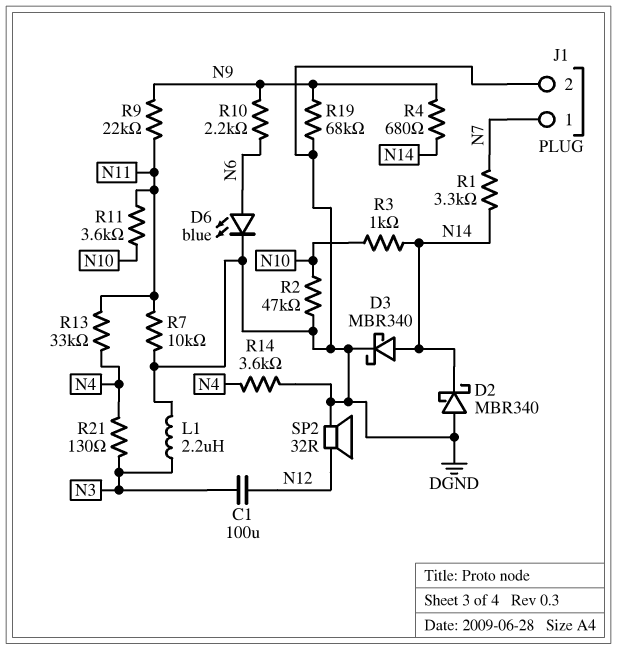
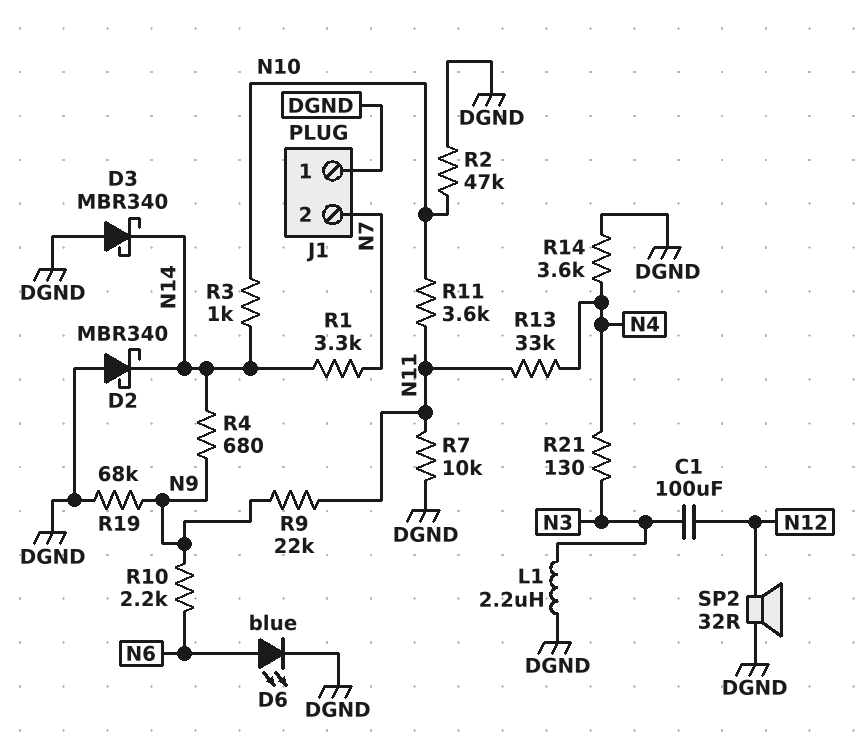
D3: schottky MBR340 (A N14, K DGND) -> schottky MBR340 (A DGND, K N14)
J1 pin 1: N7 -> DGND
J1 pin 2: DGND -> N7

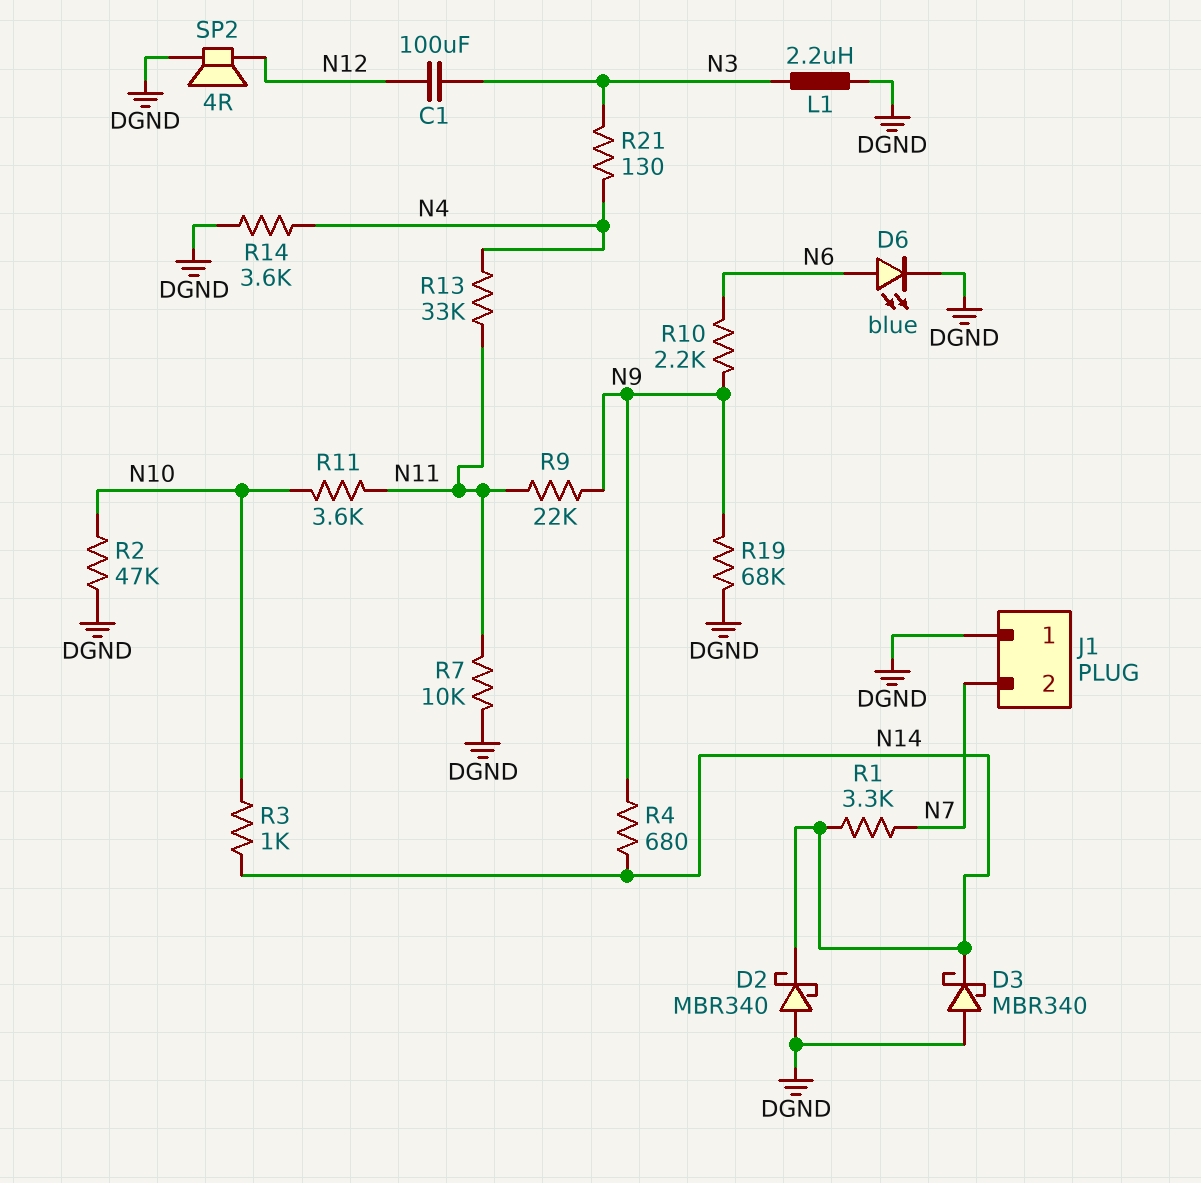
SP2: speaker 32R (DGND, N12) -> speaker 4R (DGND, N12)

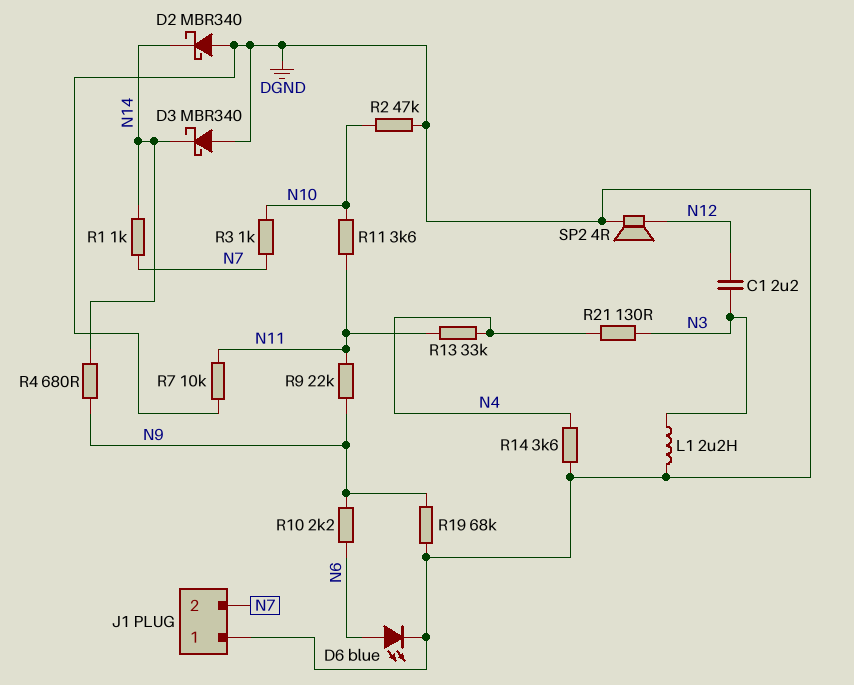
C1: 100uF (N3, N12) -> 2.2uF (N3, N12)
R1: 3.3k (N7, N14) -> 1k (N7, N14)
R3: 1k (N10, N14) -> 1k (N7, N10)

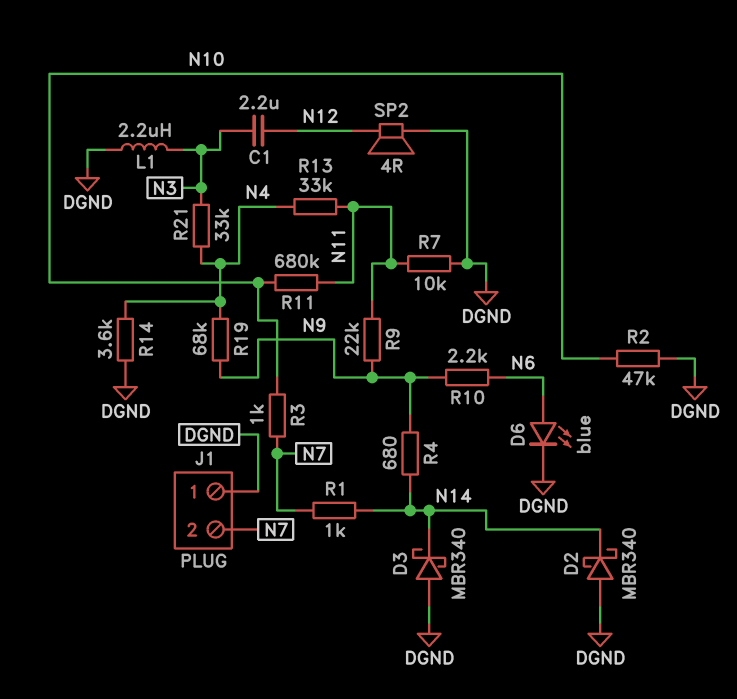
R11: 3.6k (N10, N11) -> 680k (N10, N11)
R19: 68k (DGND, N9) -> 68k (N4, N9)
R21: 130 (N3, N4) -> 33k (N3, N4)

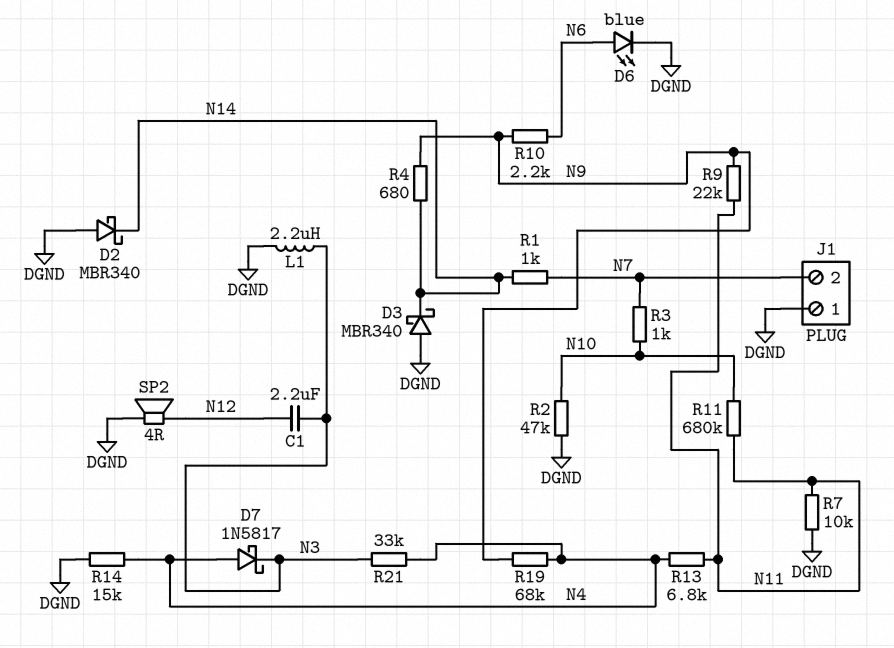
D7: none -> schottky 1N5817 (A N4, K N3)
R13: 33k (N4, N11) -> 6.8k (N4, N11)
R14: 3.6k (DGND, N4) -> 15k (DGND, N4)

